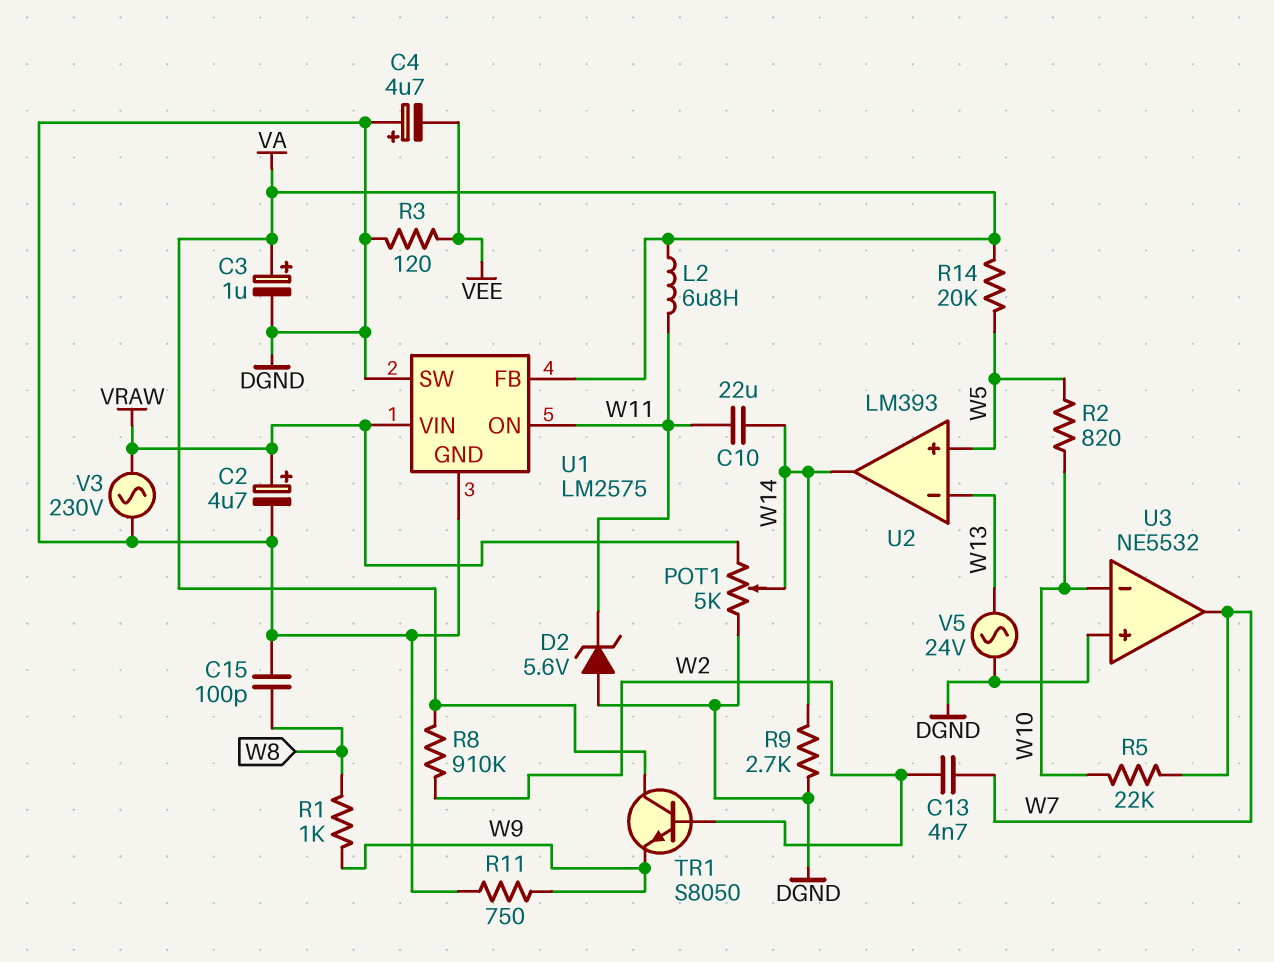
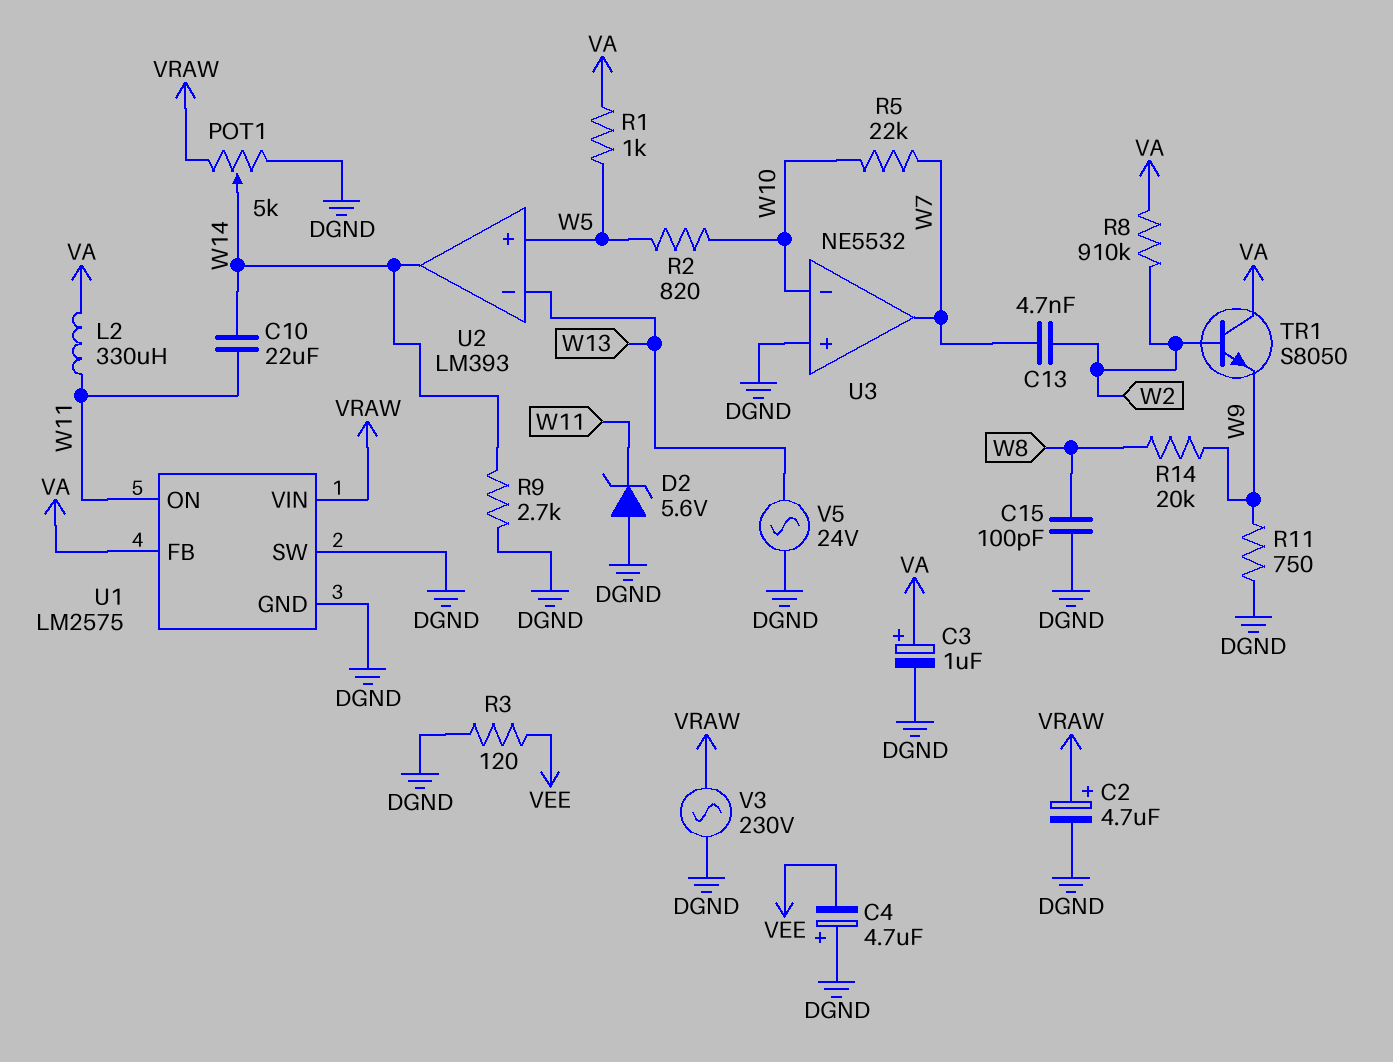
L2: 6.8uH (VA, W11) -> 330uH (VA, W11)
R1: 1k (W8, W9) -> 1k (VA, W5)
R14: 20k (VA, W5) -> 20k (W8, W9)

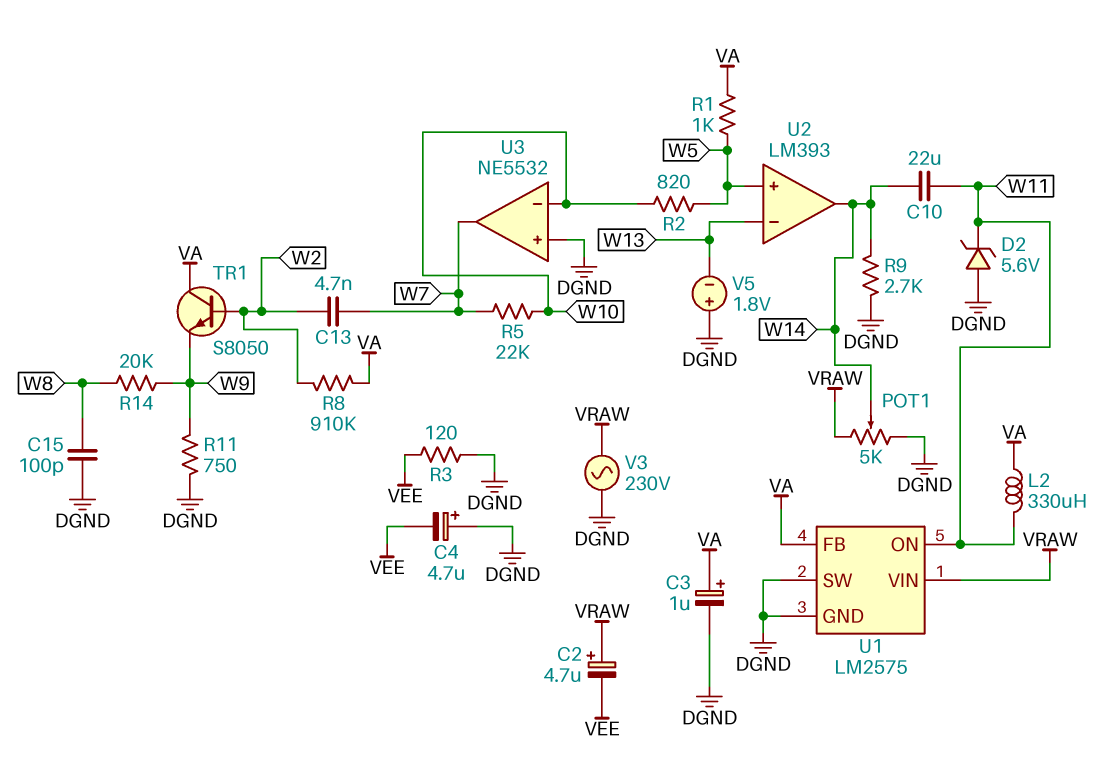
C2: 4.7uF (plus VRAW, minus DGND) -> 4.7uF (plus VRAW, minus VEE)
V5: AC 24V (DGND, W13) -> 1.8V (plus DGND, minus W13)

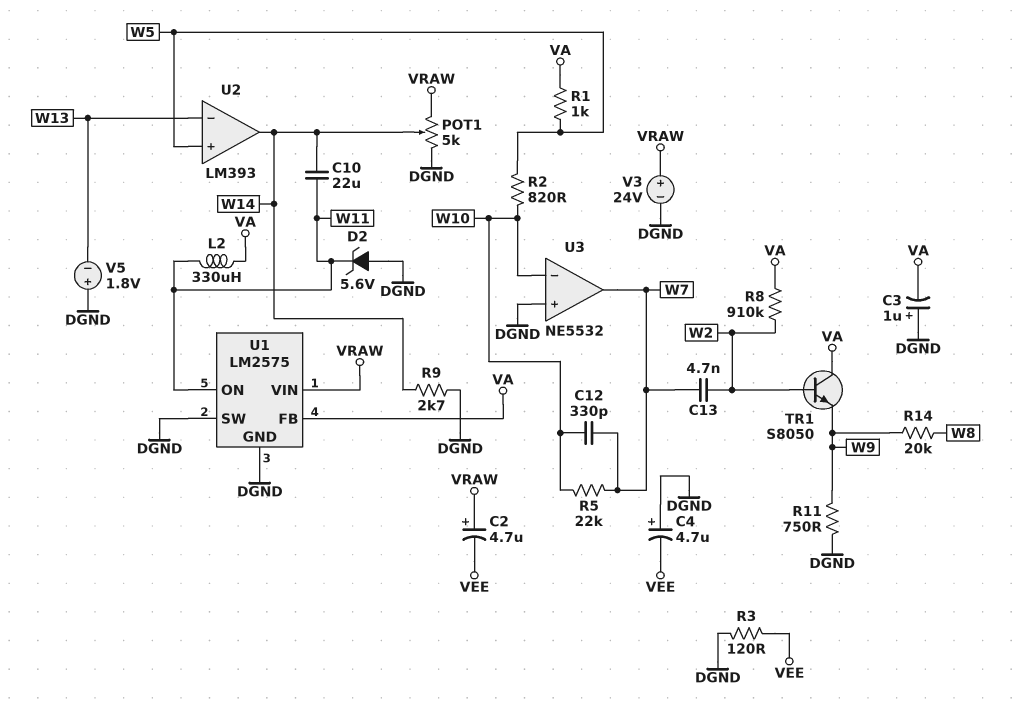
C3: 1uF (plus VA, minus DGND) -> 1uF (plus DGND, minus VA)
C12: none -> 330pF (W7, W10)
C15: 100pF (DGND, W8) -> none
V3: AC 230V (DGND, VRAW) -> 24V (plus VRAW, minus DGND)

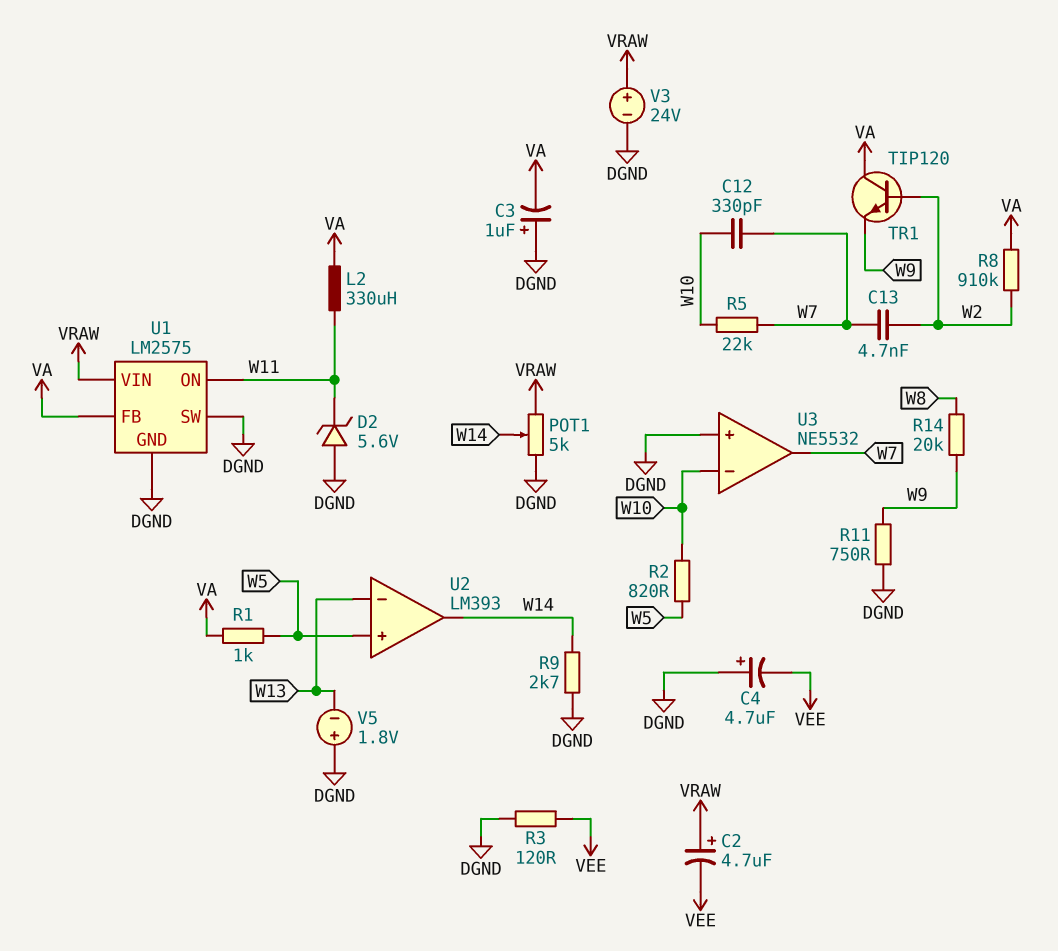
C10: 22uF (W11, W14) -> none
TR1: NPN S8050 (B W2, C VA, E W9) -> NPN TIP120 (B W2, C VA, E W9)

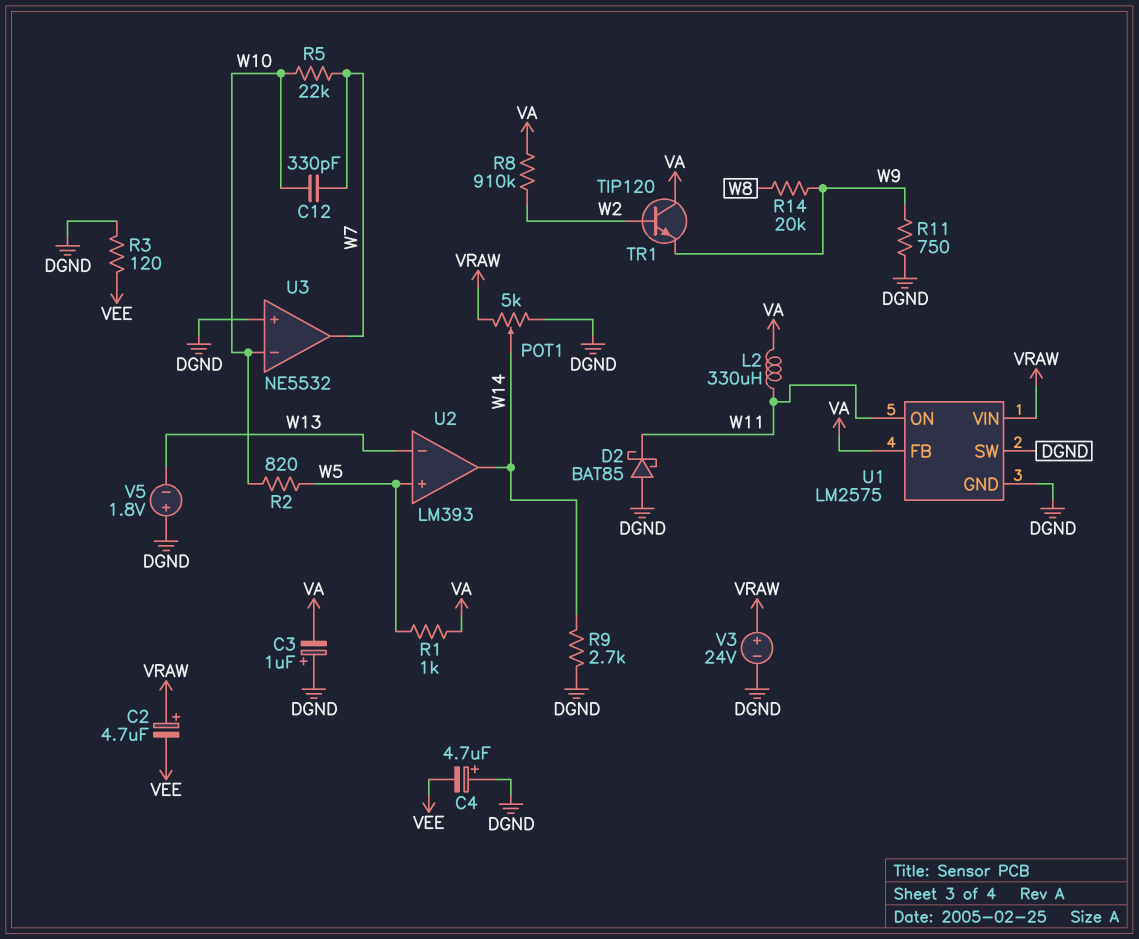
C13: 4.7nF (W2, W7) -> none
D2: zener 5.6V (A DGND, K W11) -> schottky BAT85 (A DGND, K W11)

